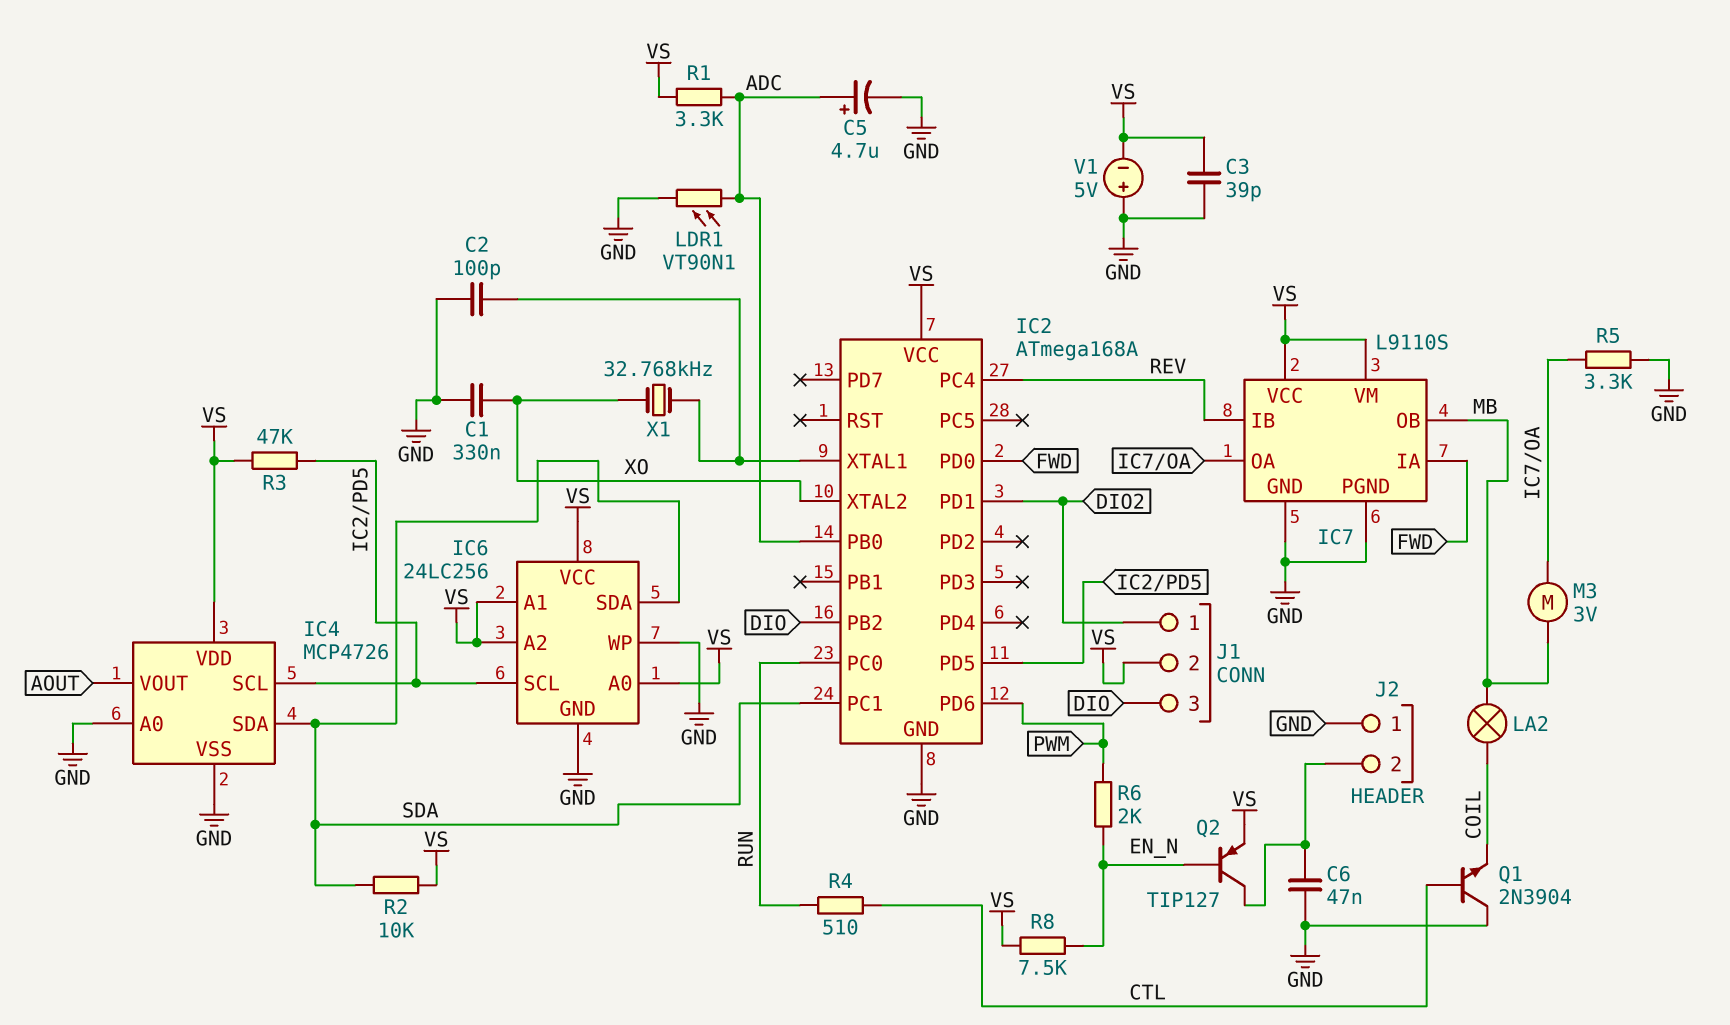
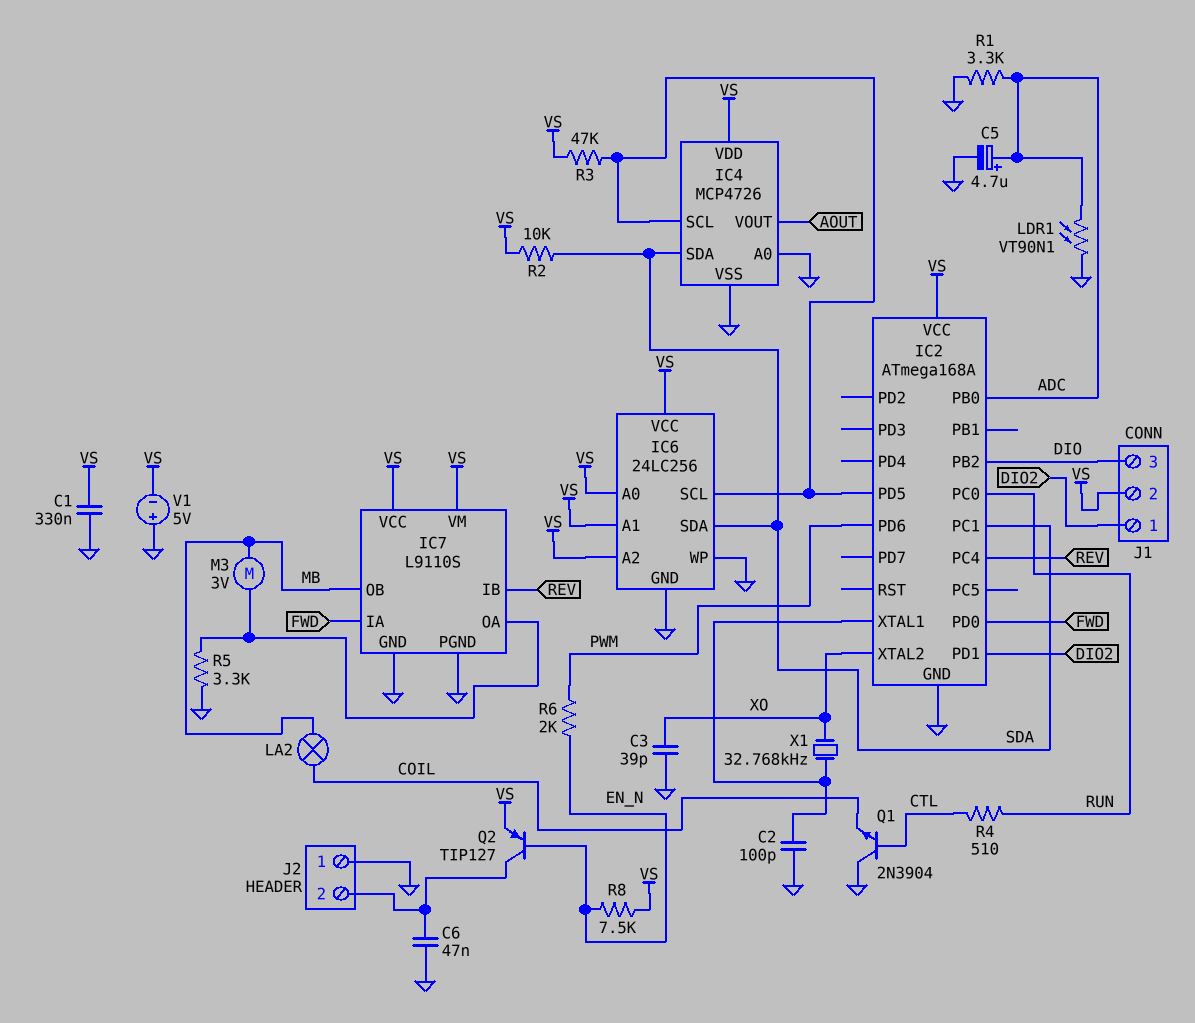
C1: 330nF (GND, XO) -> 330nF (GND, VS)
C3: 39pF (GND, VS) -> 39pF (GND, XO)
R1: 3.3k (ADC, VS) -> 3.3k (ADC, GND)

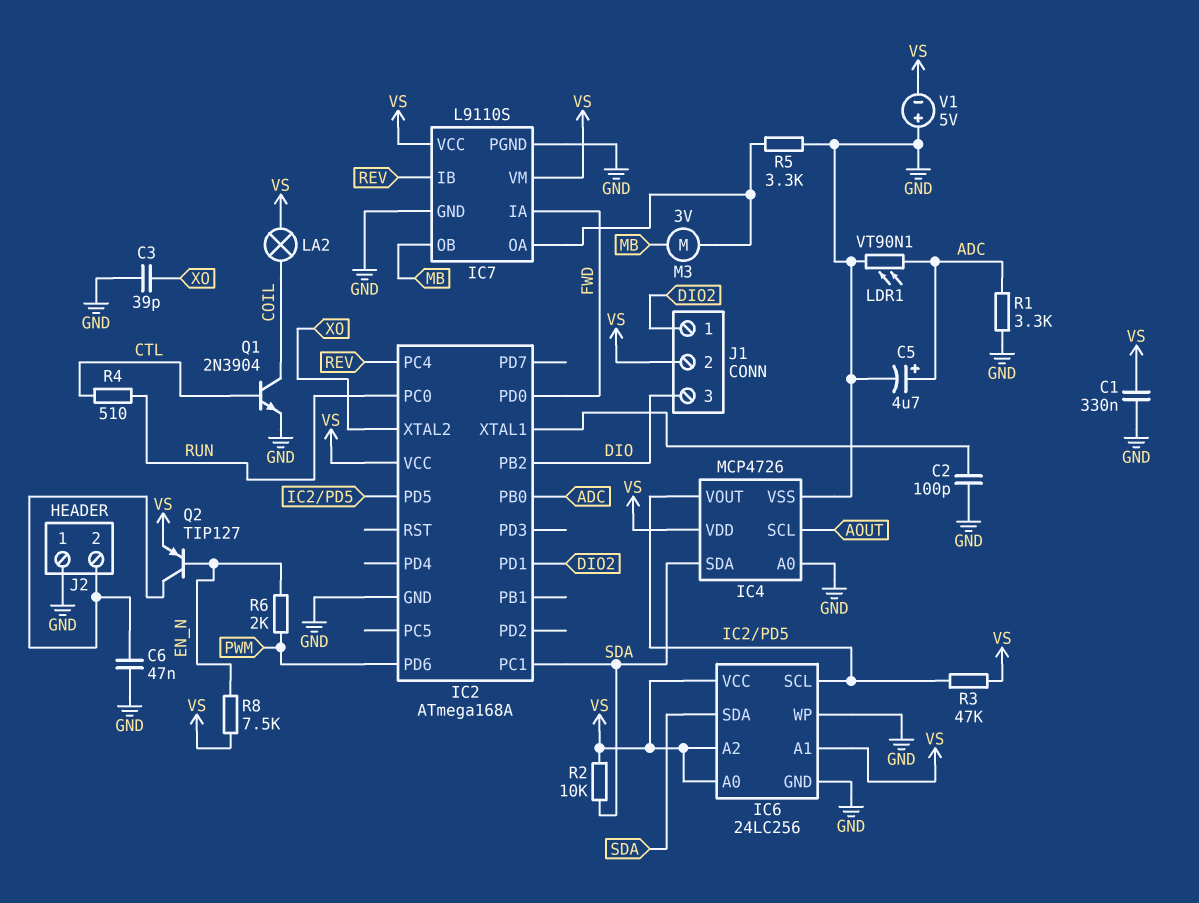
IC4 pin SCL: IC2/PD5 -> AOUT
IC4 pin VOUT: AOUT -> IC2/PD5
LA2: lamp (COIL, MB) -> lamp (COIL, VS)
Q1: NPN 2N3904 (B CTL, C GND, E COIL) -> NPN 2N3904 (B CTL, C COIL, E GND)
X1: 32.768kHz (IC2/XTAL1, XO) -> none

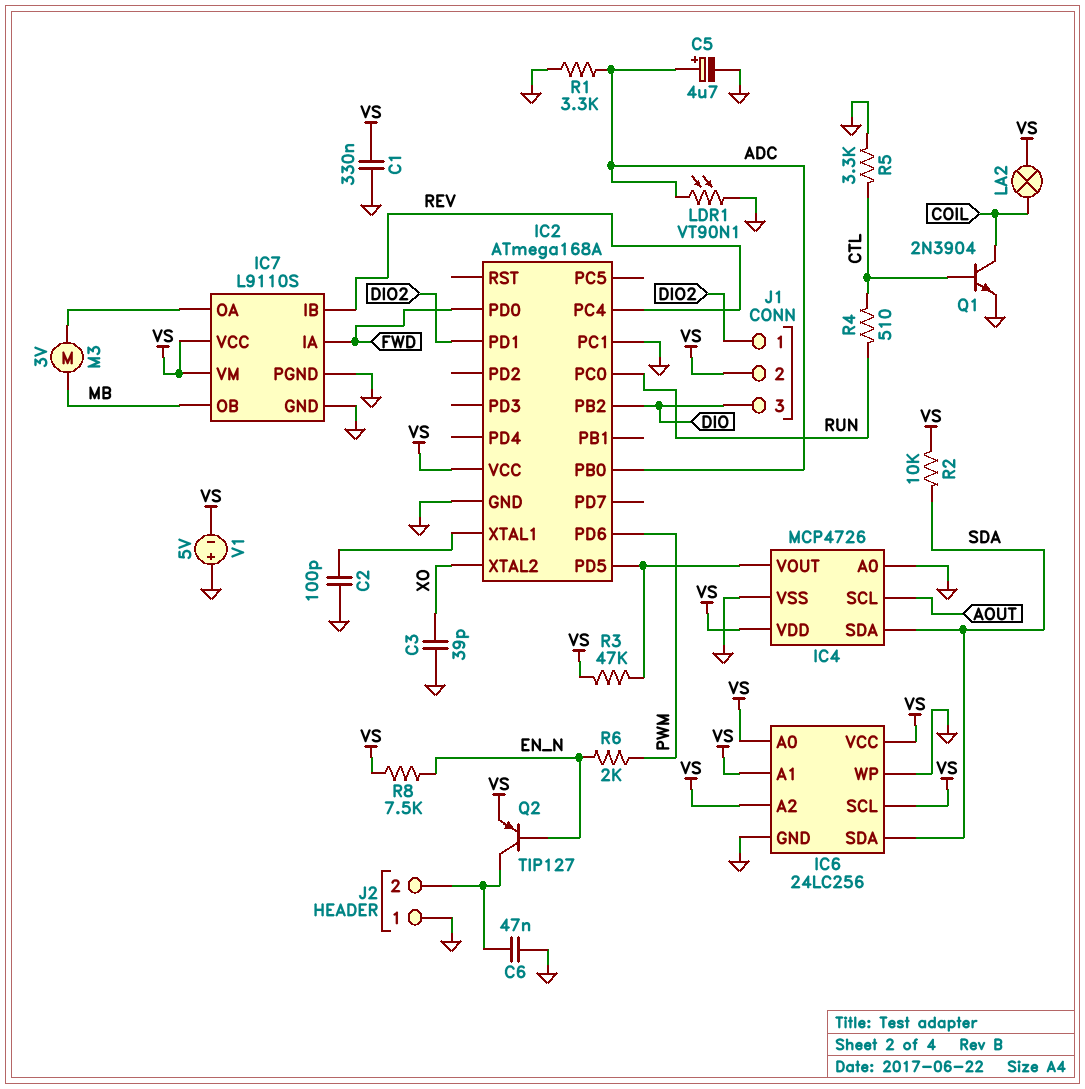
IC2 pin PC1: SDA -> GND
IC6 pin SCL: IC2/PD5 -> VS
R5: 3.3k (GND, IC7/OA) -> 3.3k (CTL, GND)

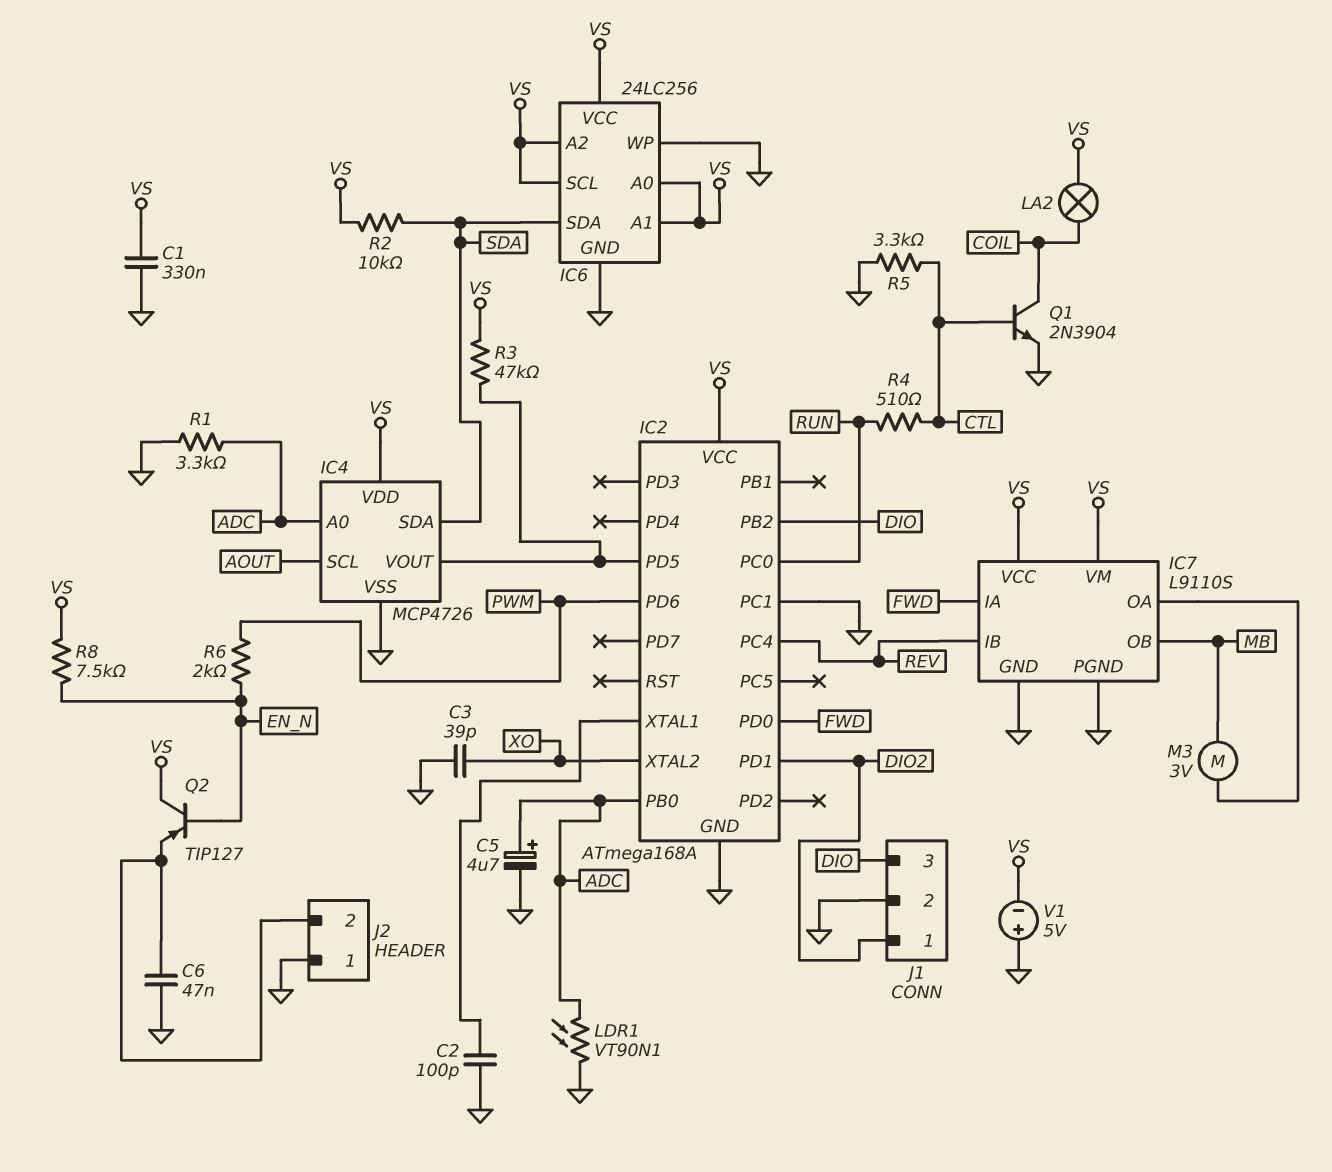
IC4 pin A0: GND -> ADC
J1 pin 2: VS -> GND
Q2: PNP TIP127 (B EN_N, C J2/2, E VS) -> PNP TIP127 (B EN_N, C VS, E J2/2)

